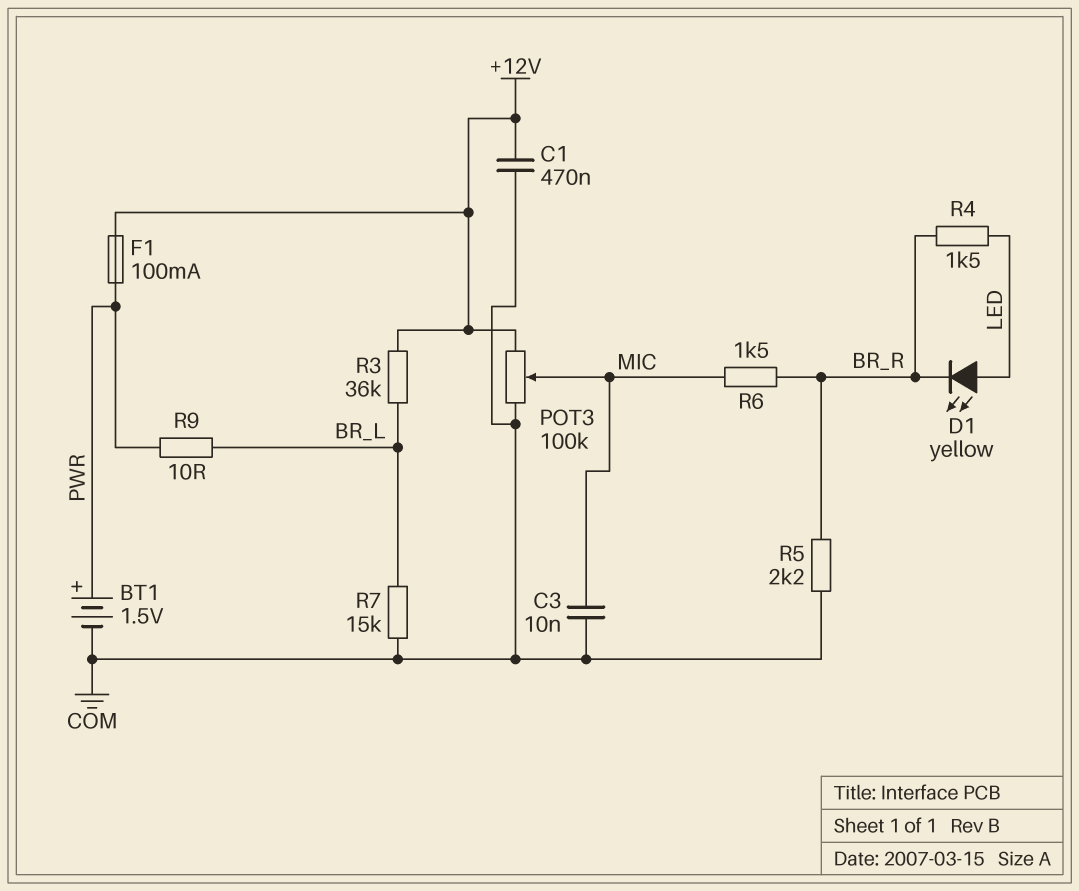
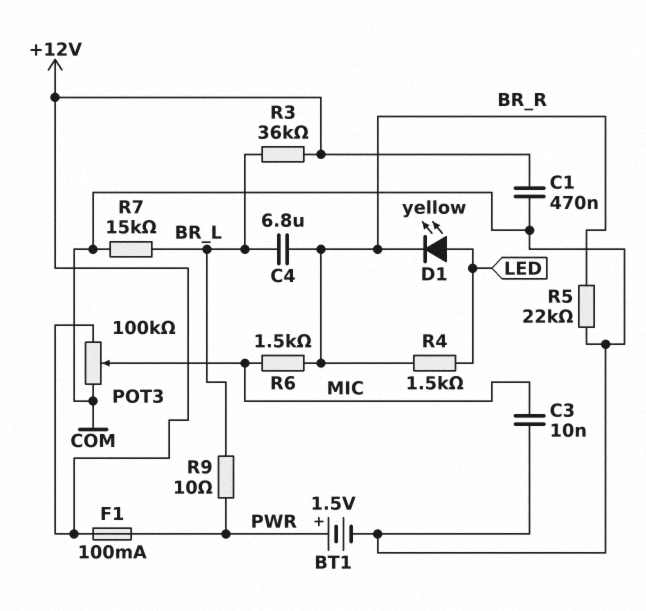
C4: none -> 6.8uF (BR_L, BR_R)
R5: 2.2k (BR_R, COM) -> 22k (BR_R, COM)

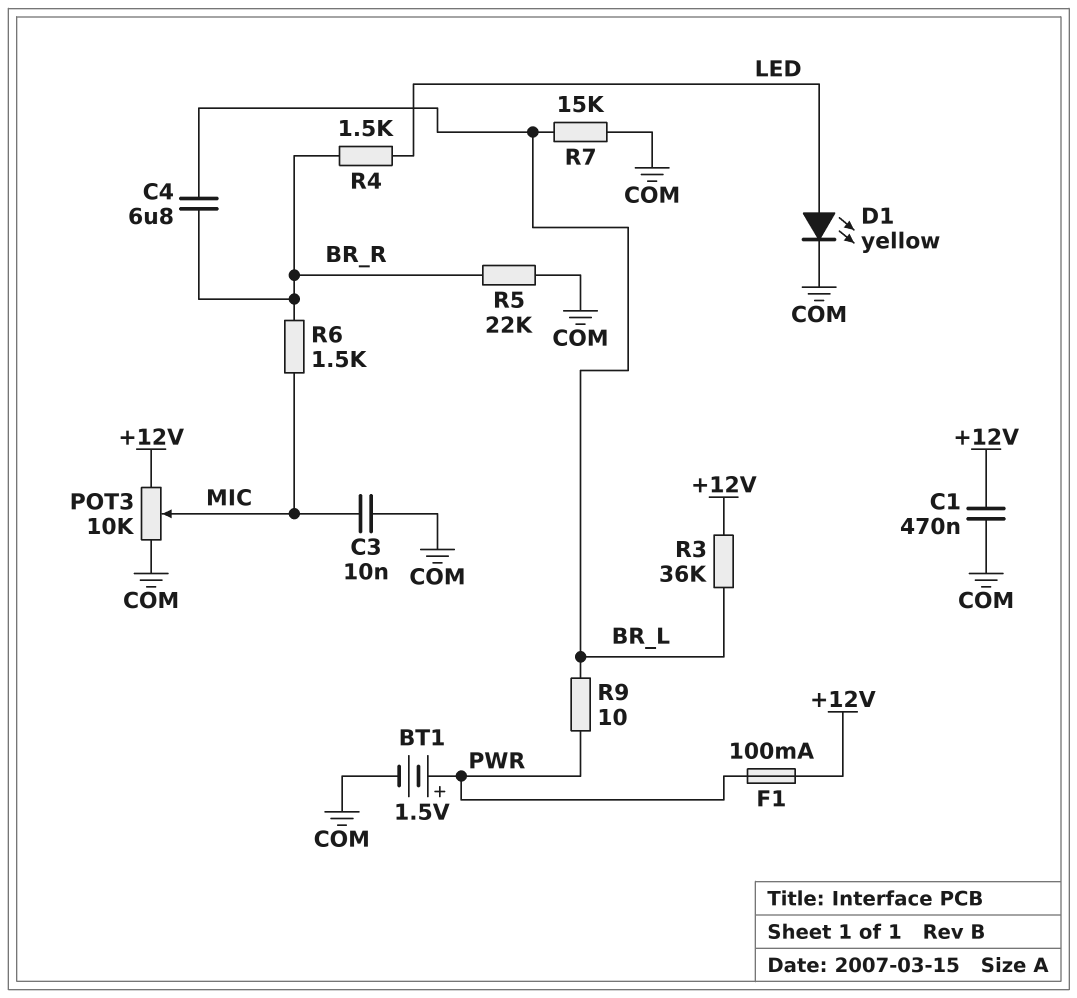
D1: LED yellow (A LED, K BR_R) -> LED yellow (A LED, K COM)
POT3: 100k (+12V, COM, wiper MIC) -> 10k (+12V, COM, wiper MIC)

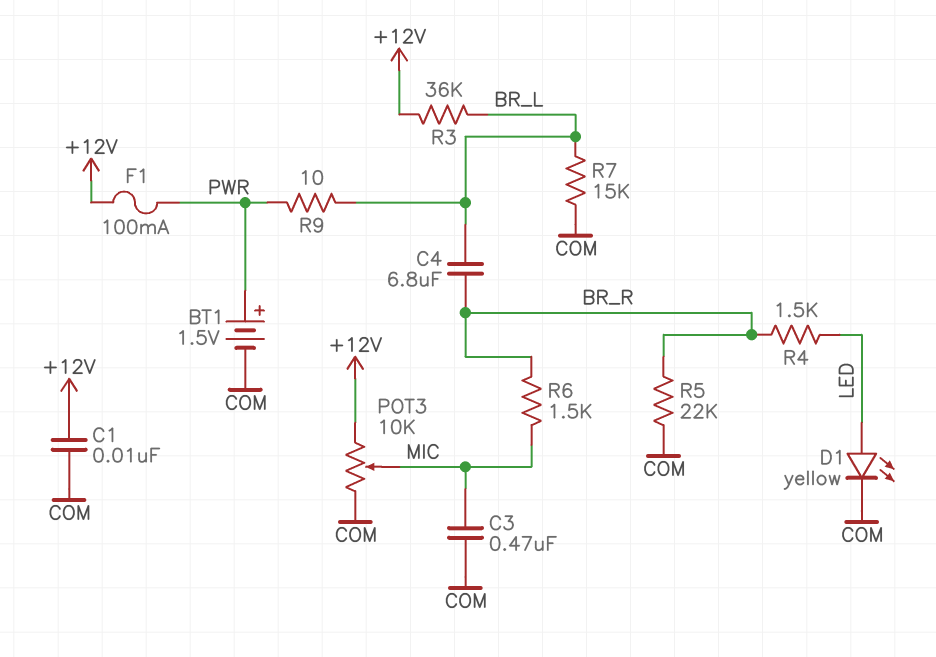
C1: 470nF (+12V, COM) -> 10nF (+12V, COM)
C3: 10nF (COM, MIC) -> 470nF (COM, MIC)

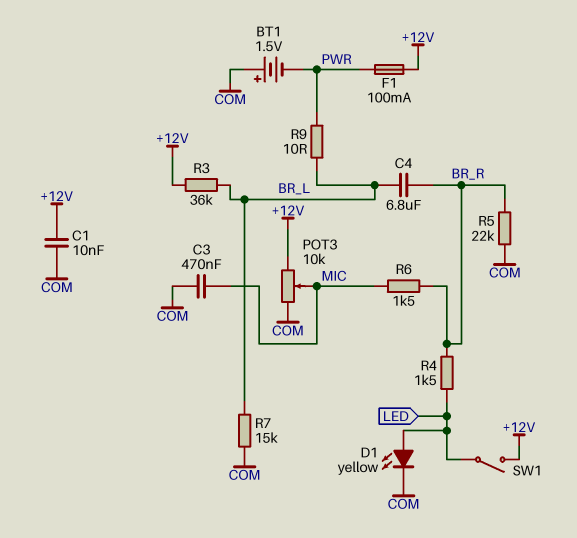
BT1: 1.5V (plus PWR, minus COM) -> 1.5V (plus COM, minus PWR)
SW1: none -> switch (+12V, LED)

